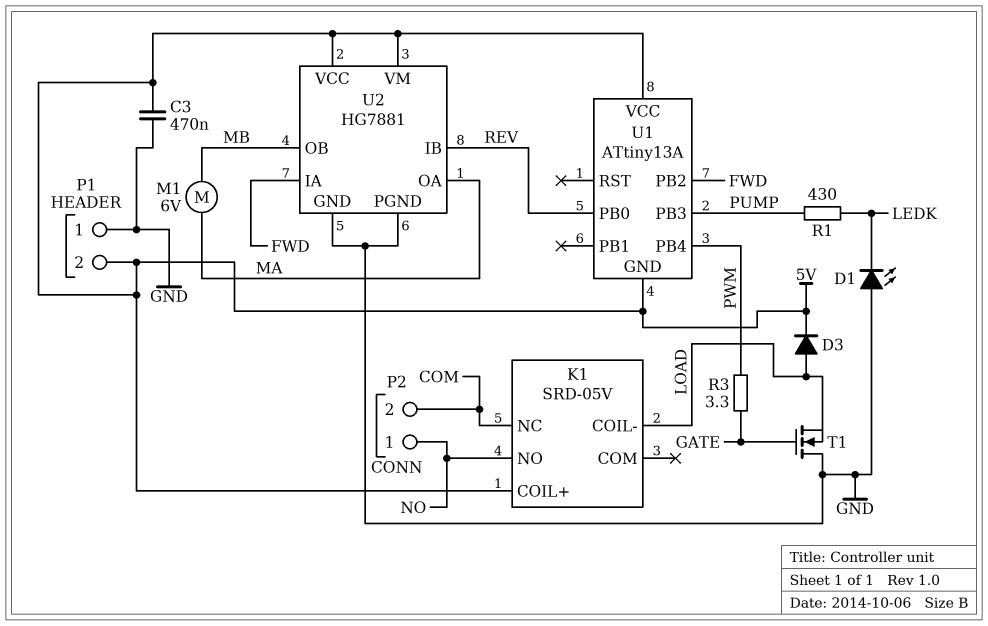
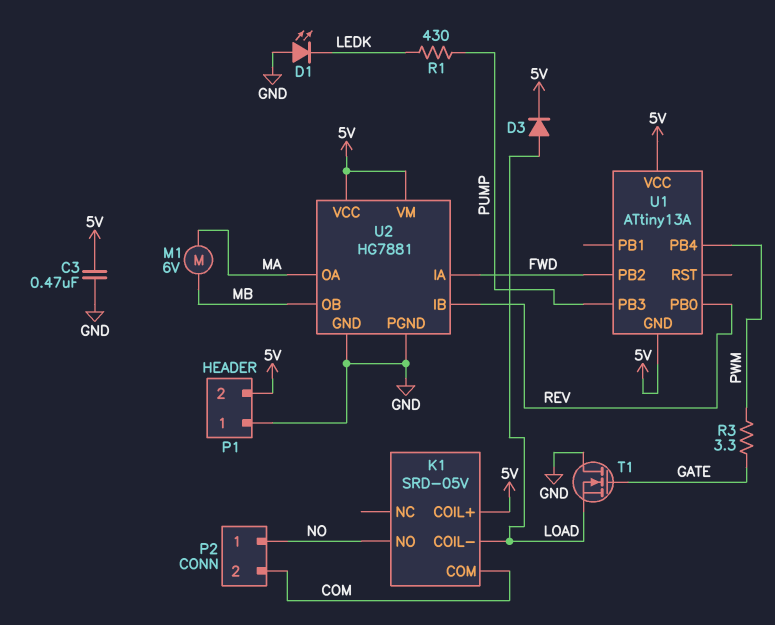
K1 pin COM: none -> COM
K1 pin NC: COM -> none

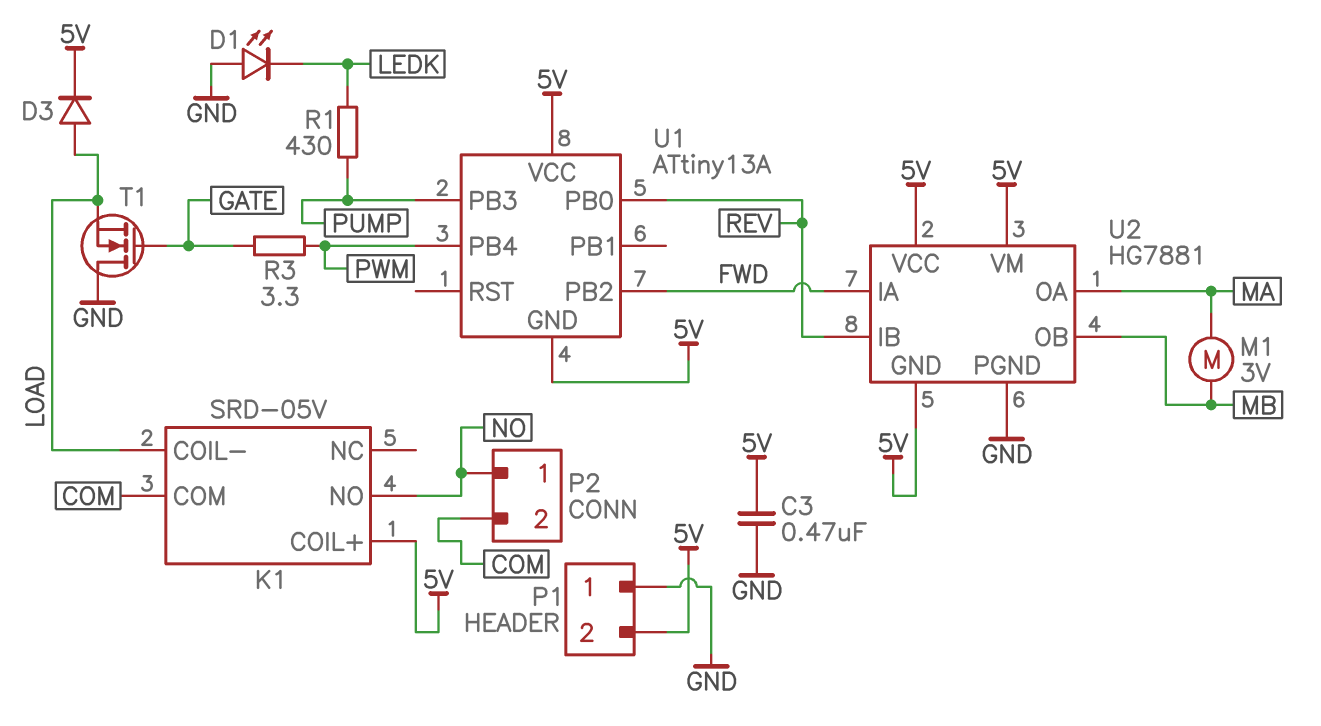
M1: motor 6V (MA, MB) -> motor 3V (MA, MB)
U2 pin GND: GND -> 5V

